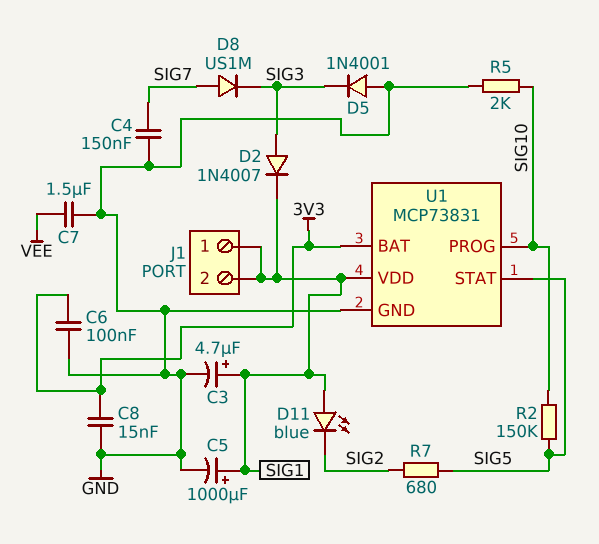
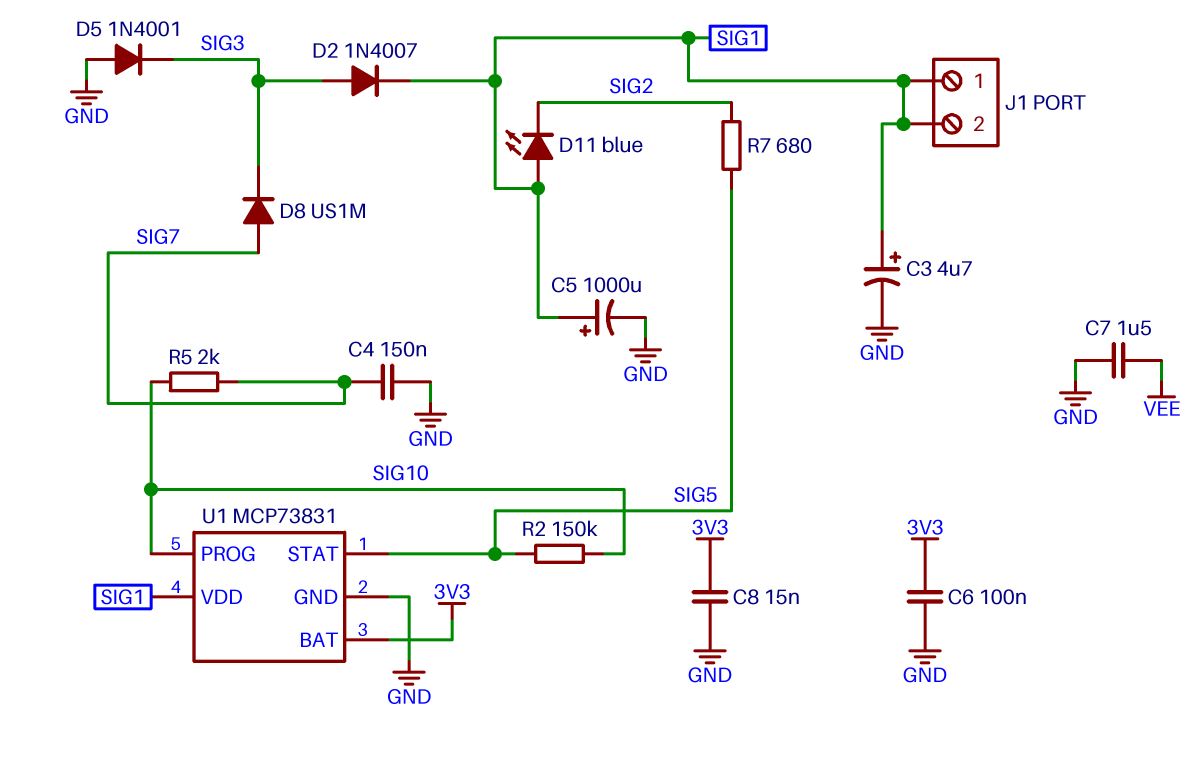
R5: 2k (GND, SIG10) -> 2k (SIG7, SIG10)

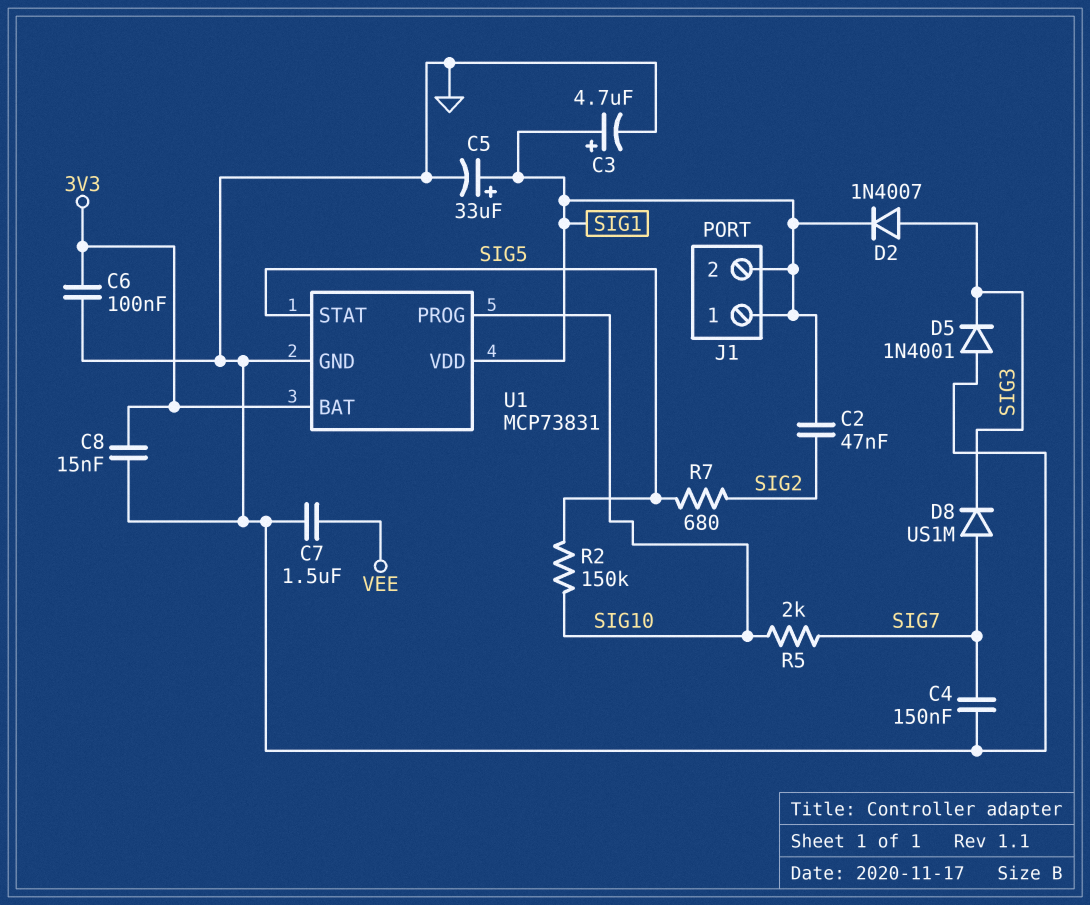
C2: none -> 47nF (SIG1, SIG2)
C5: 1000uF (plus SIG1, minus GND) -> 33uF (plus SIG1, minus GND)
D11: LED blue (A SIG1, K SIG2) -> none

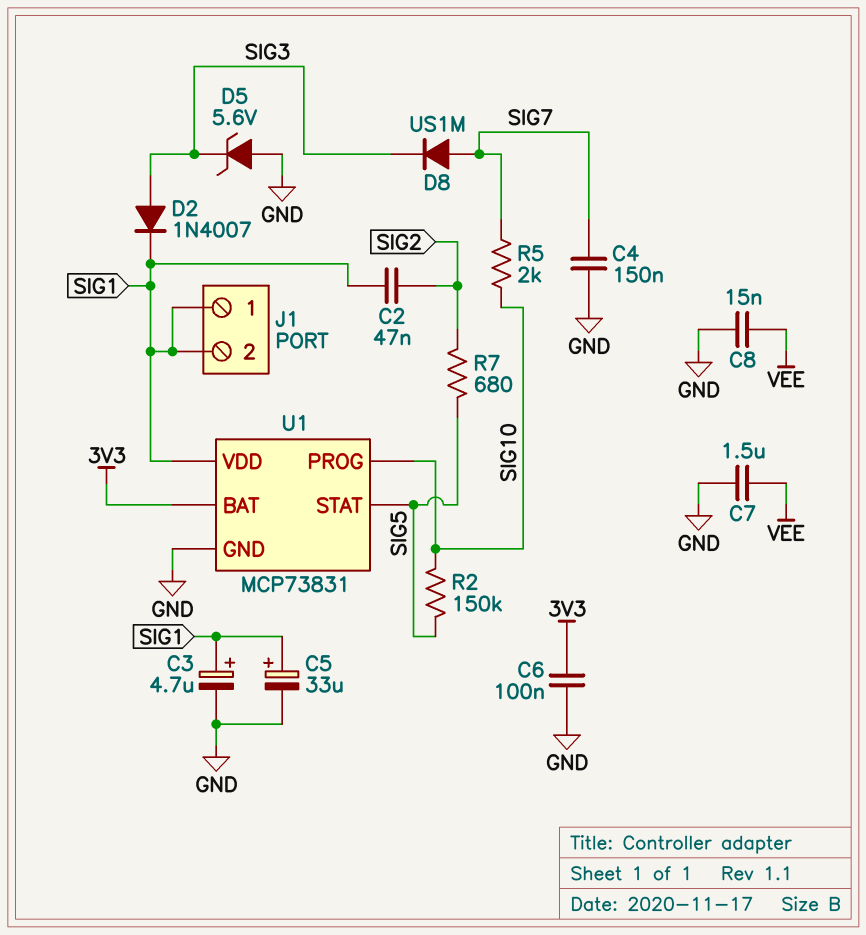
C8: 15nF (3V3, GND) -> 15nF (GND, VEE)
D5: diode 1N4001 (A GND, K SIG3) -> zener 5.6V (A GND, K SIG3)

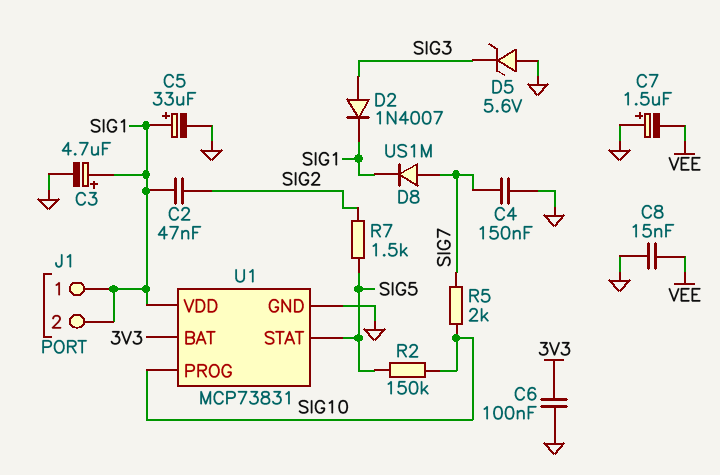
C7: 1.5uF (GND, VEE) -> 1.5uF (plus GND, minus VEE)
D8: diode US1M (A SIG7, K SIG3) -> diode US1M (A SIG7, K SIG1)
R7: 680 (SIG2, SIG5) -> 1.5k (SIG2, SIG5)

